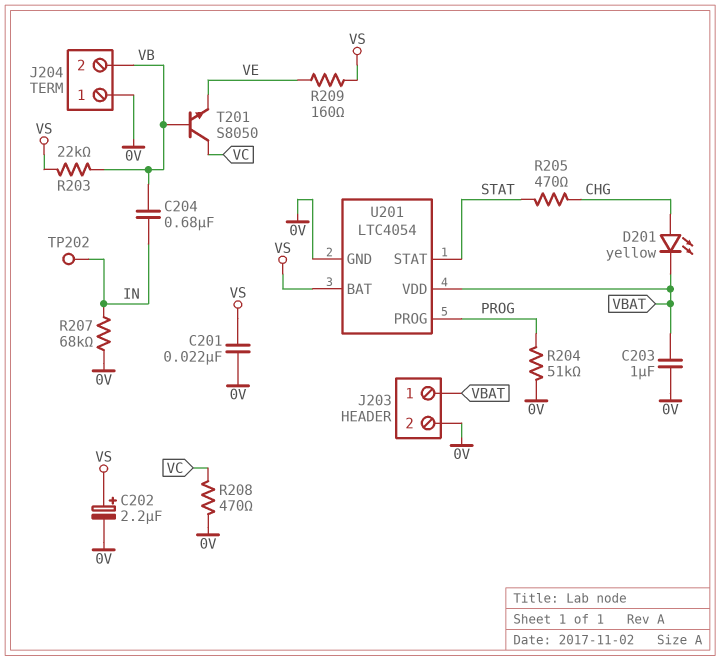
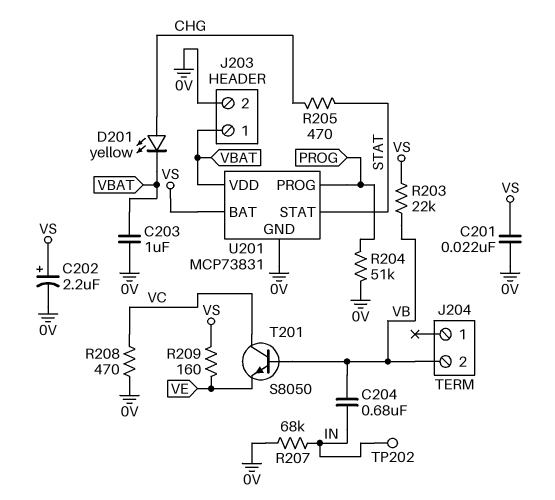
J204 pin 1: 0V -> none
U201: LTC4054 -> MCP73831

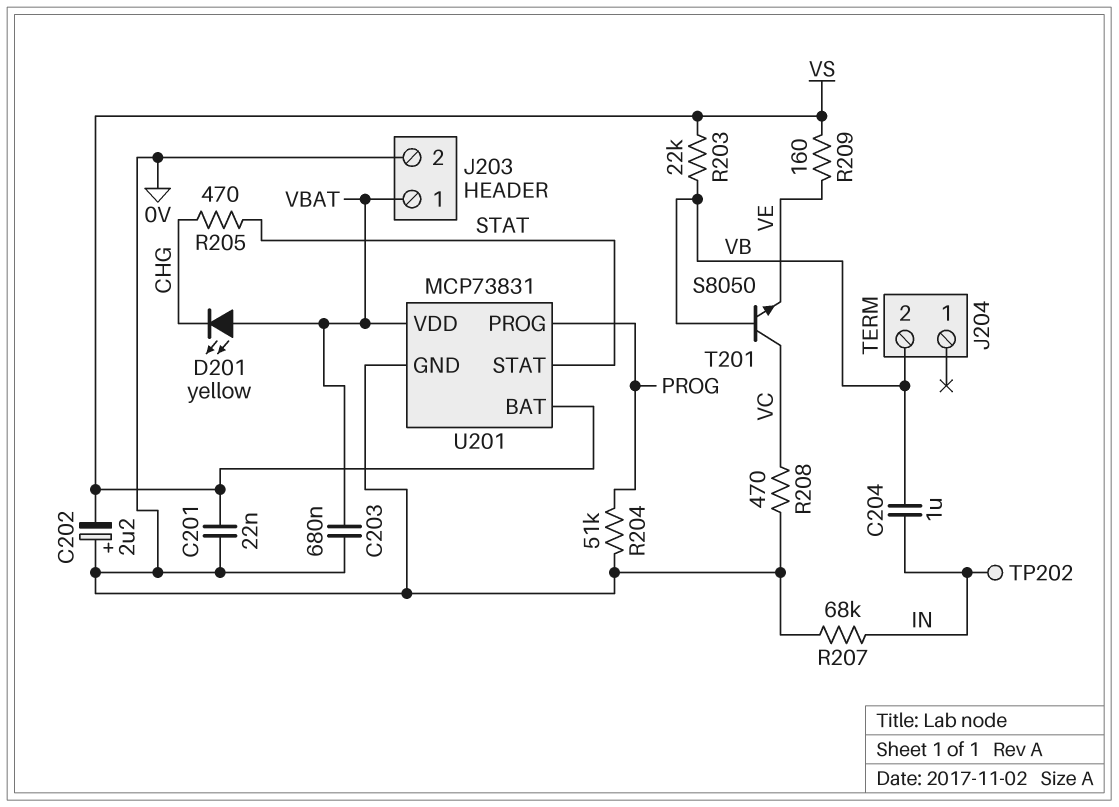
C202: 2.2uF (plus VS, minus 0V) -> 2.2uF (plus 0V, minus VS)
C203: 1uF (0V, VBAT) -> 680nF (0V, VBAT)
C204: 680nF (IN, VB) -> 1uF (IN, VB)
D201: LED yellow (A CHG, K VBAT) -> LED yellow (A VBAT, K CHG)

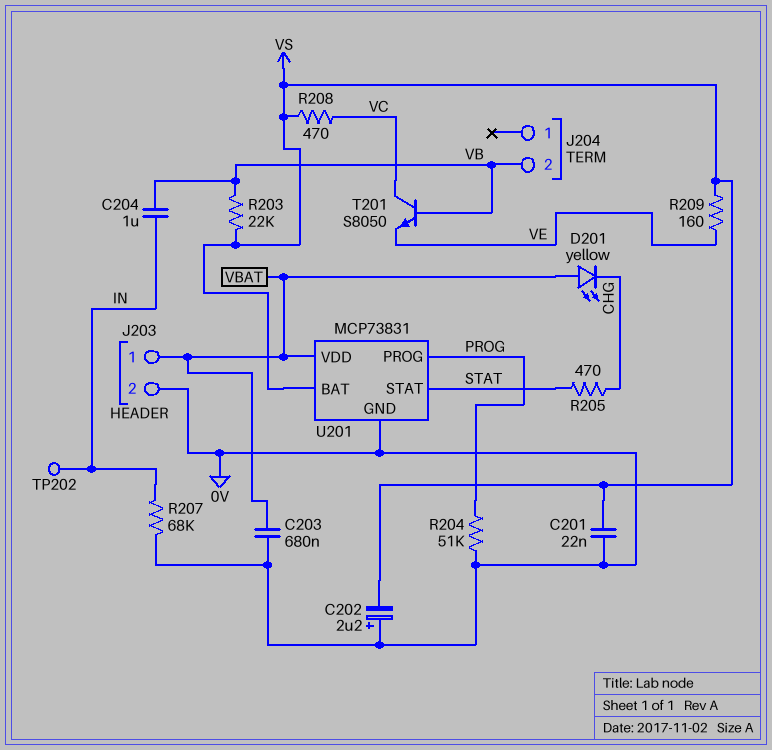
R208: 470 (0V, VC) -> 470 (VC, VS)

